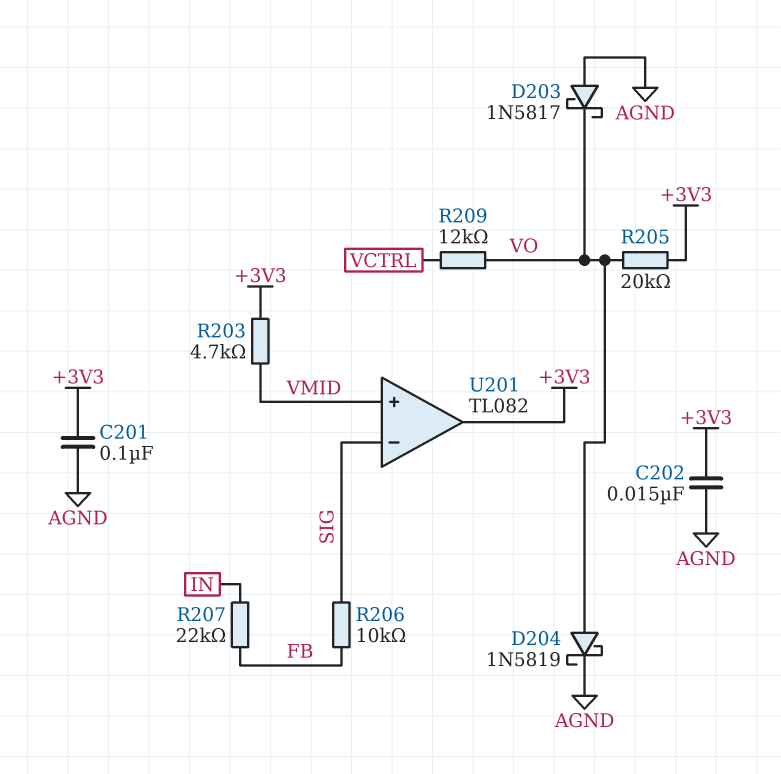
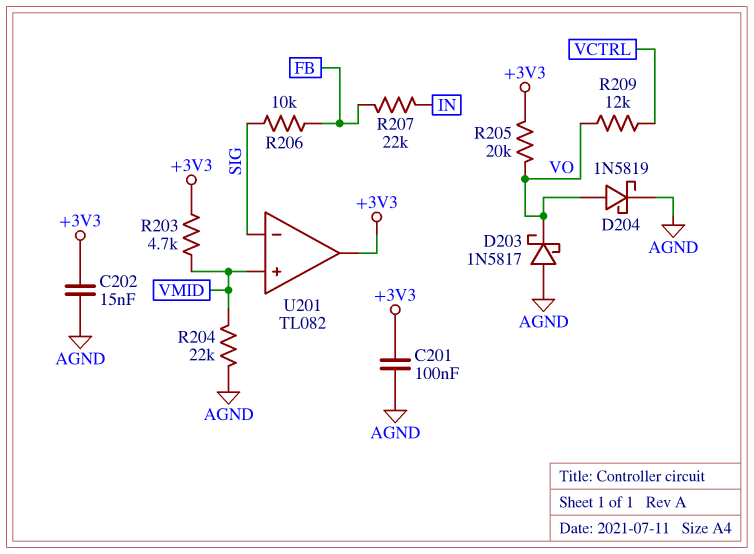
R204: none -> 22k (AGND, VMID)

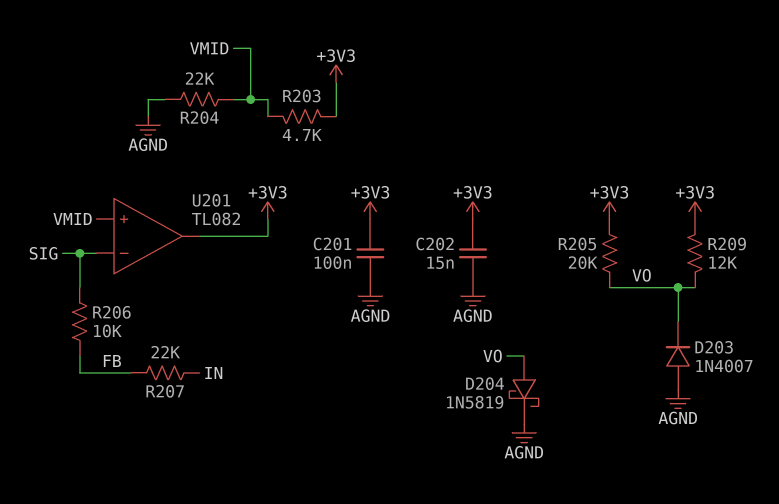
D203: schottky 1N5817 (A AGND, K VO) -> diode 1N4007 (A AGND, K VO)
R209: 12k (VCTRL, VO) -> 12k (+3V3, VO)

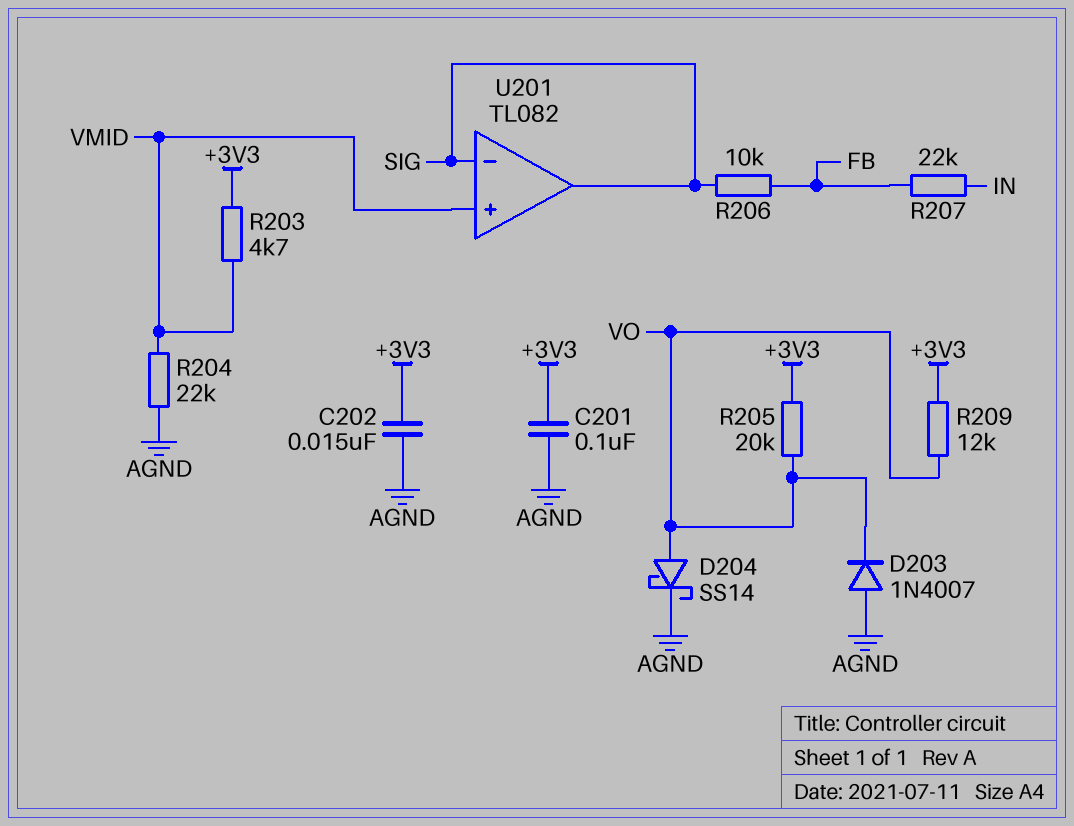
D204: schottky 1N5819 (A VO, K AGND) -> schottky SS14 (A VO, K AGND)
U201 pin out: +3V3 -> SIG

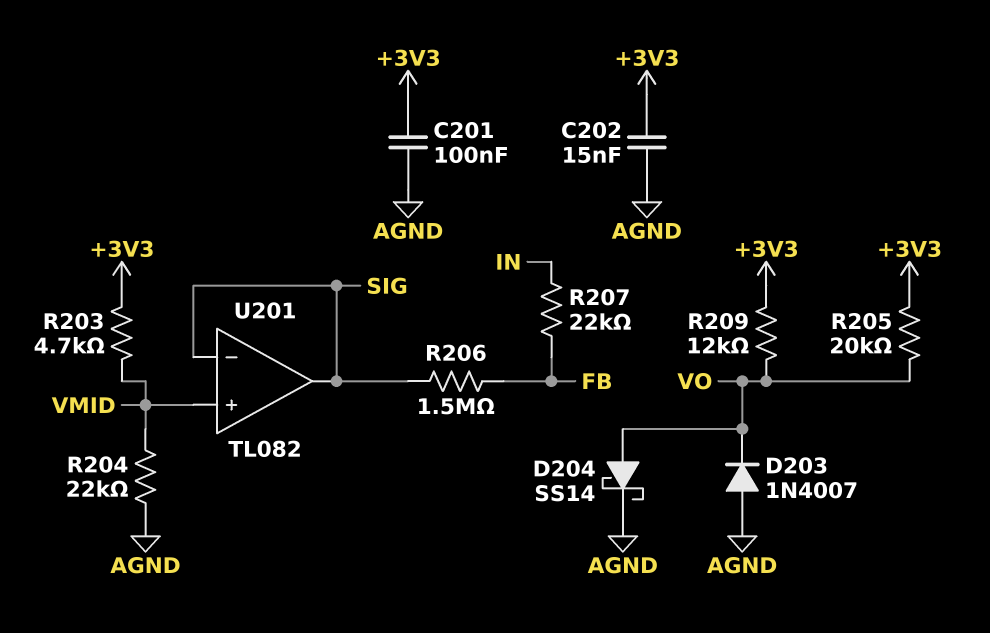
R206: 10k (FB, SIG) -> 1.5M (FB, SIG)

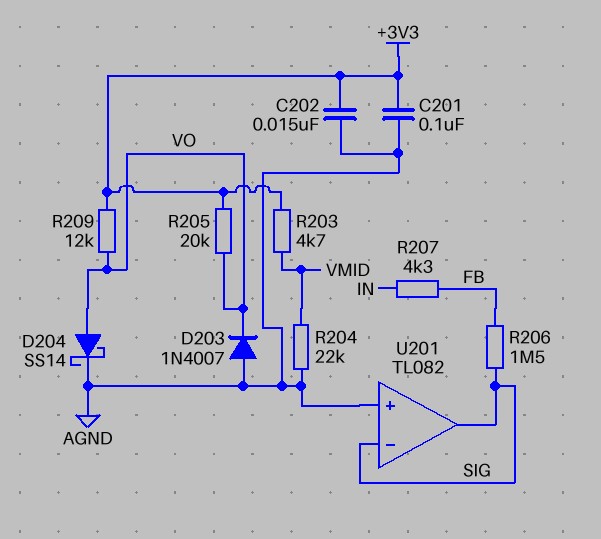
R207: 22k (FB, IN) -> 4.3k (FB, IN)
U201 pin in+: VMID -> AGND

